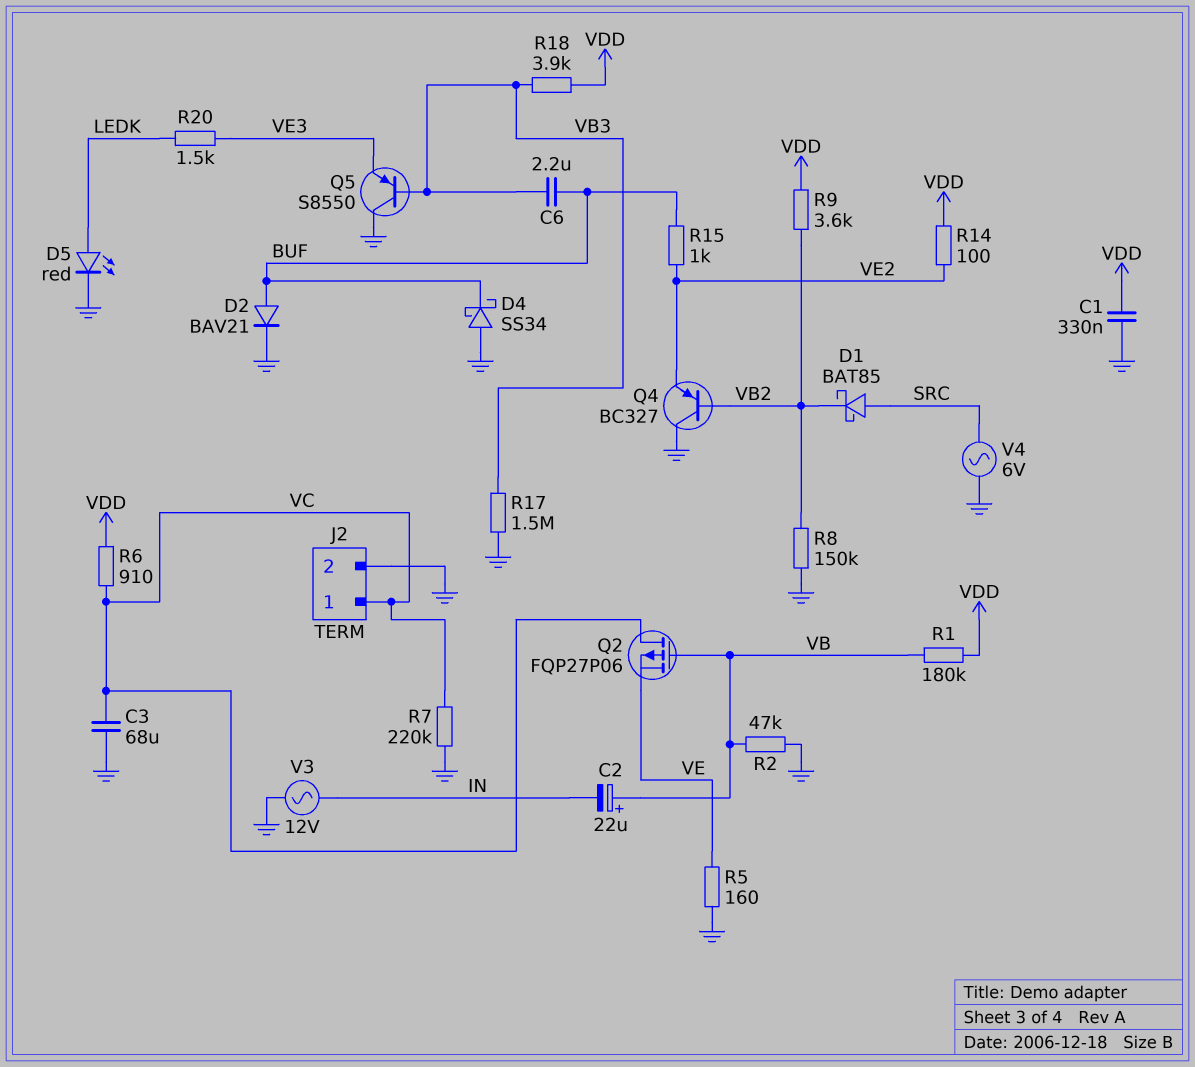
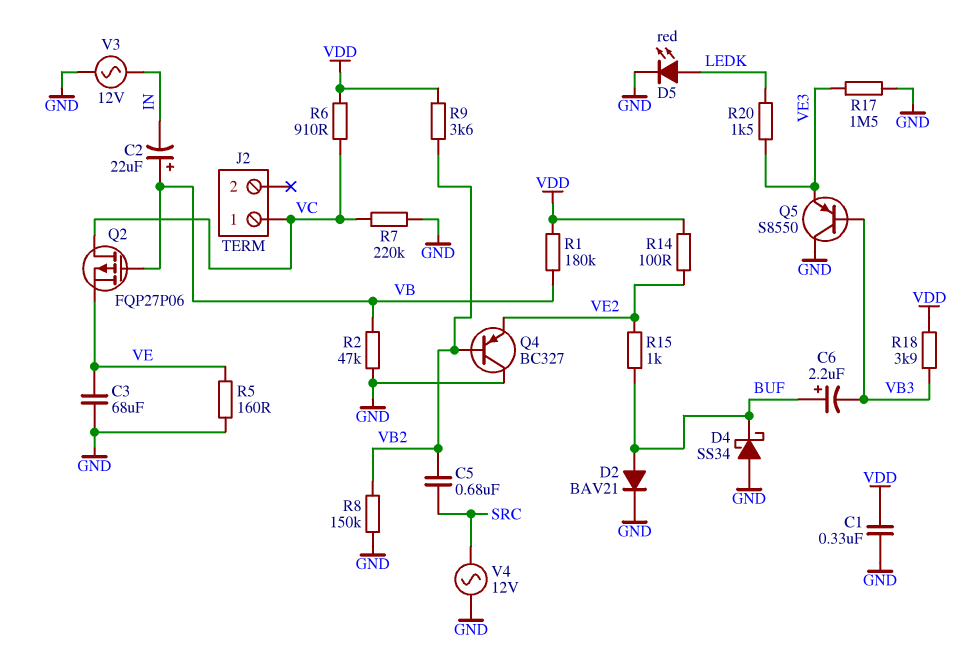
C3: 68uF (GND, VC) -> 68uF (GND, VE)
C5: none -> 680nF (SRC, VB2)
C6: 2.2uF (BUF, VB3) -> 2.2uF (plus BUF, minus VB3)
D1: schottky BAT85 (A SRC, K VB2) -> none
J2 pin 2: GND -> none
R17: 1.5M (GND, VB3) -> 1.5M (GND, VE3)
V4: AC 6V (GND, SRC) -> AC 12V (GND, SRC)

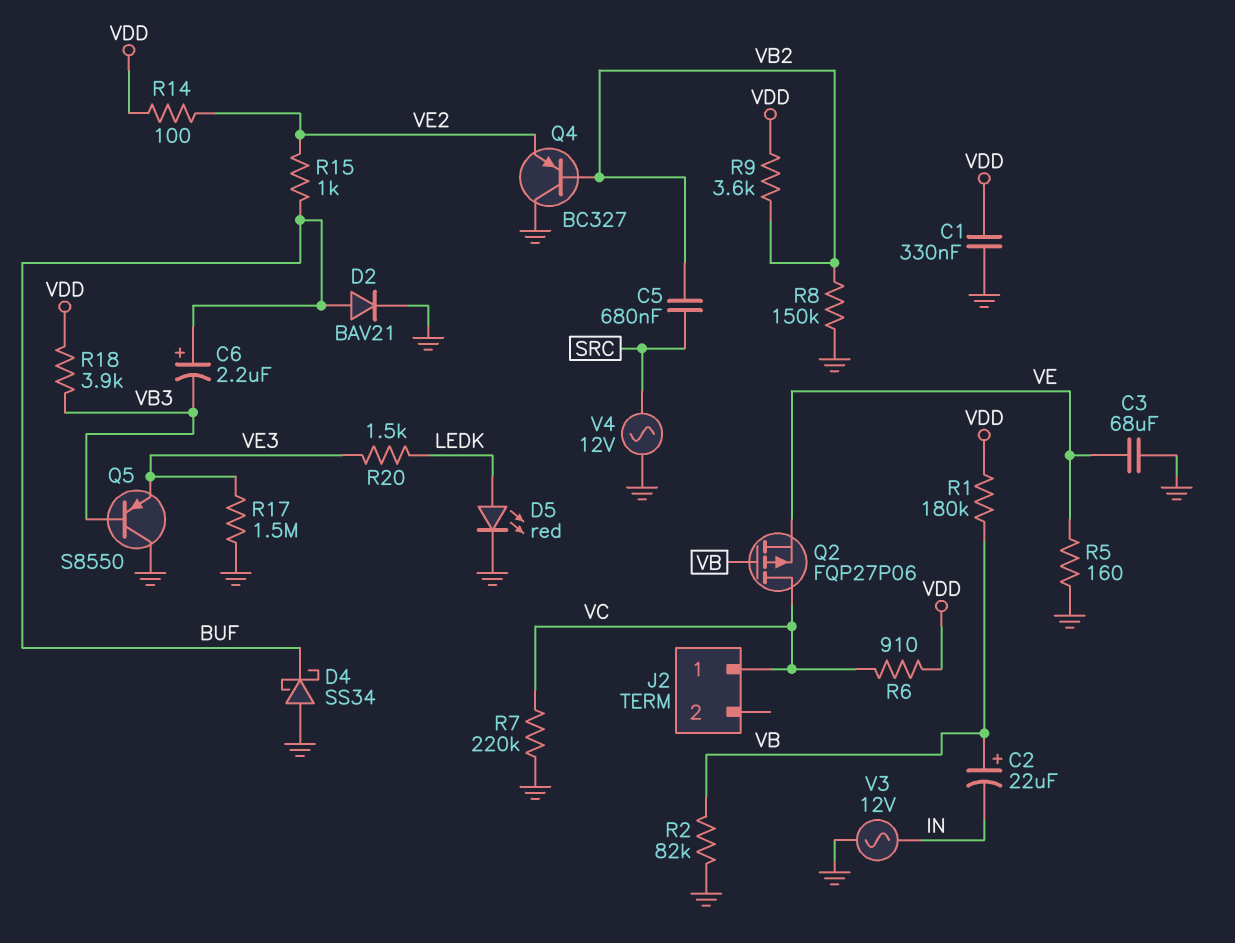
R2: 47k (GND, VB) -> 82k (GND, VB)

